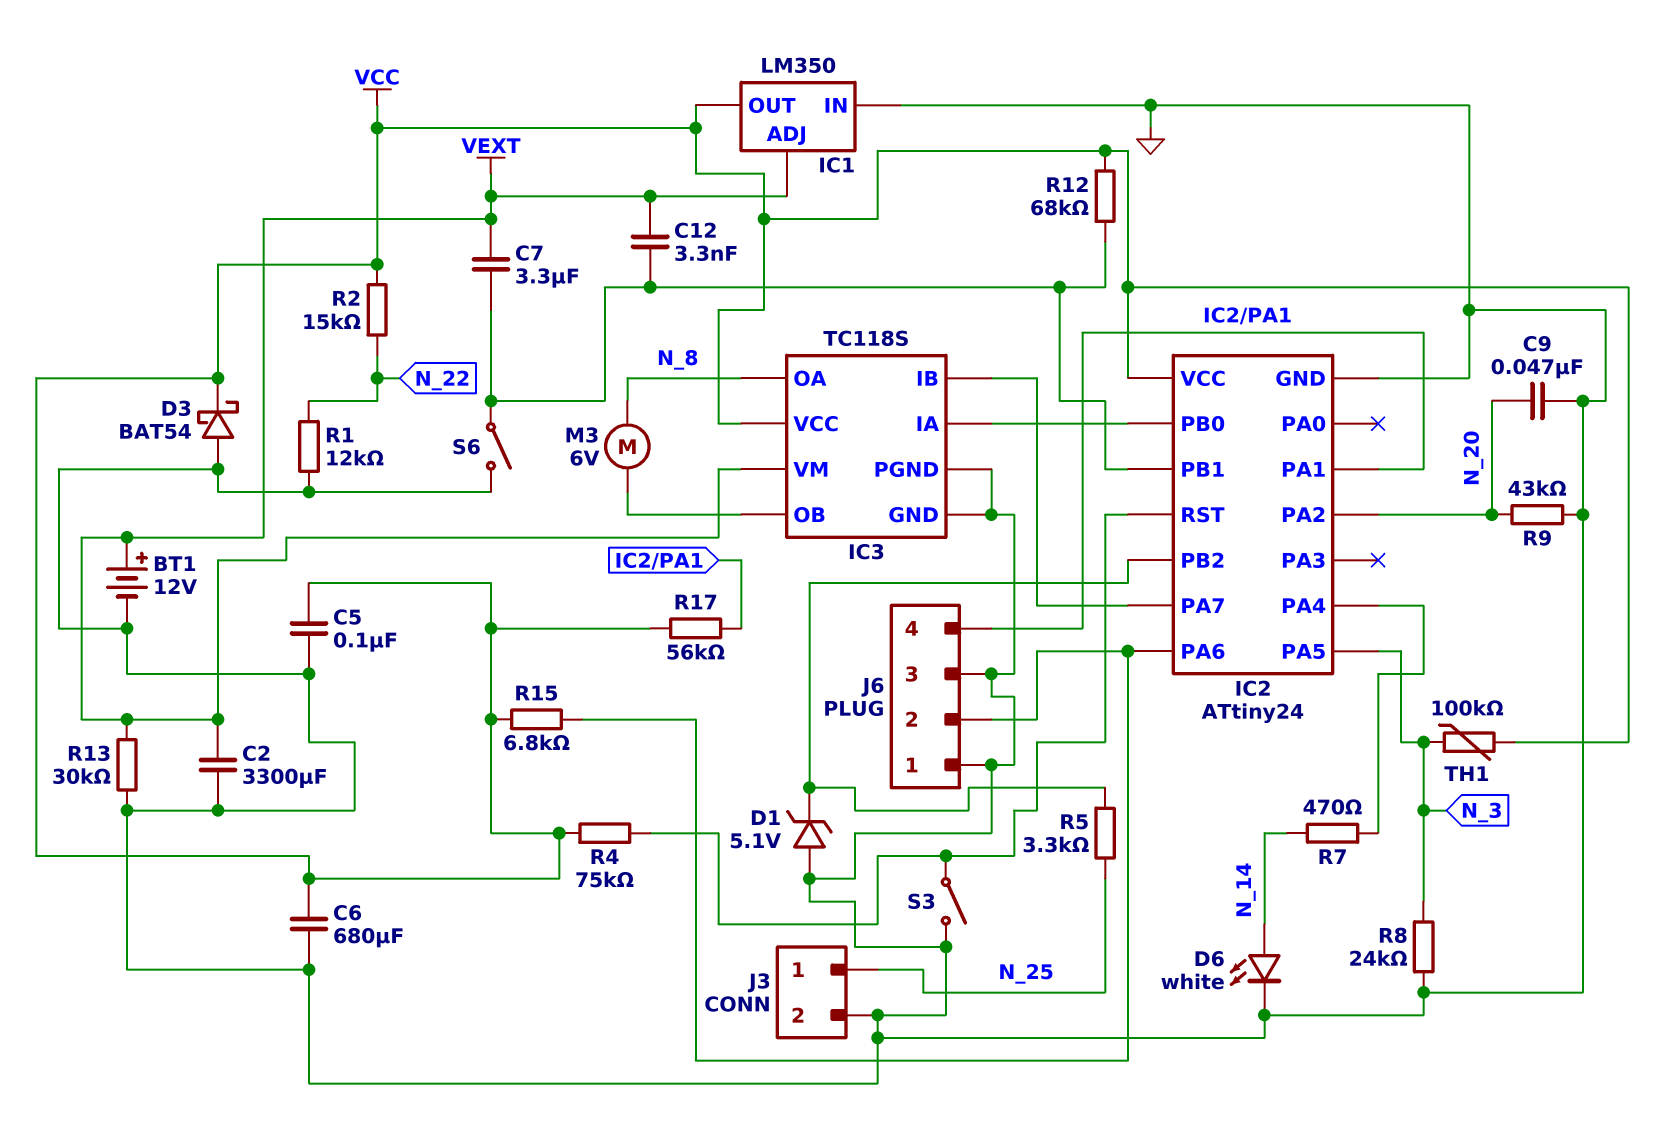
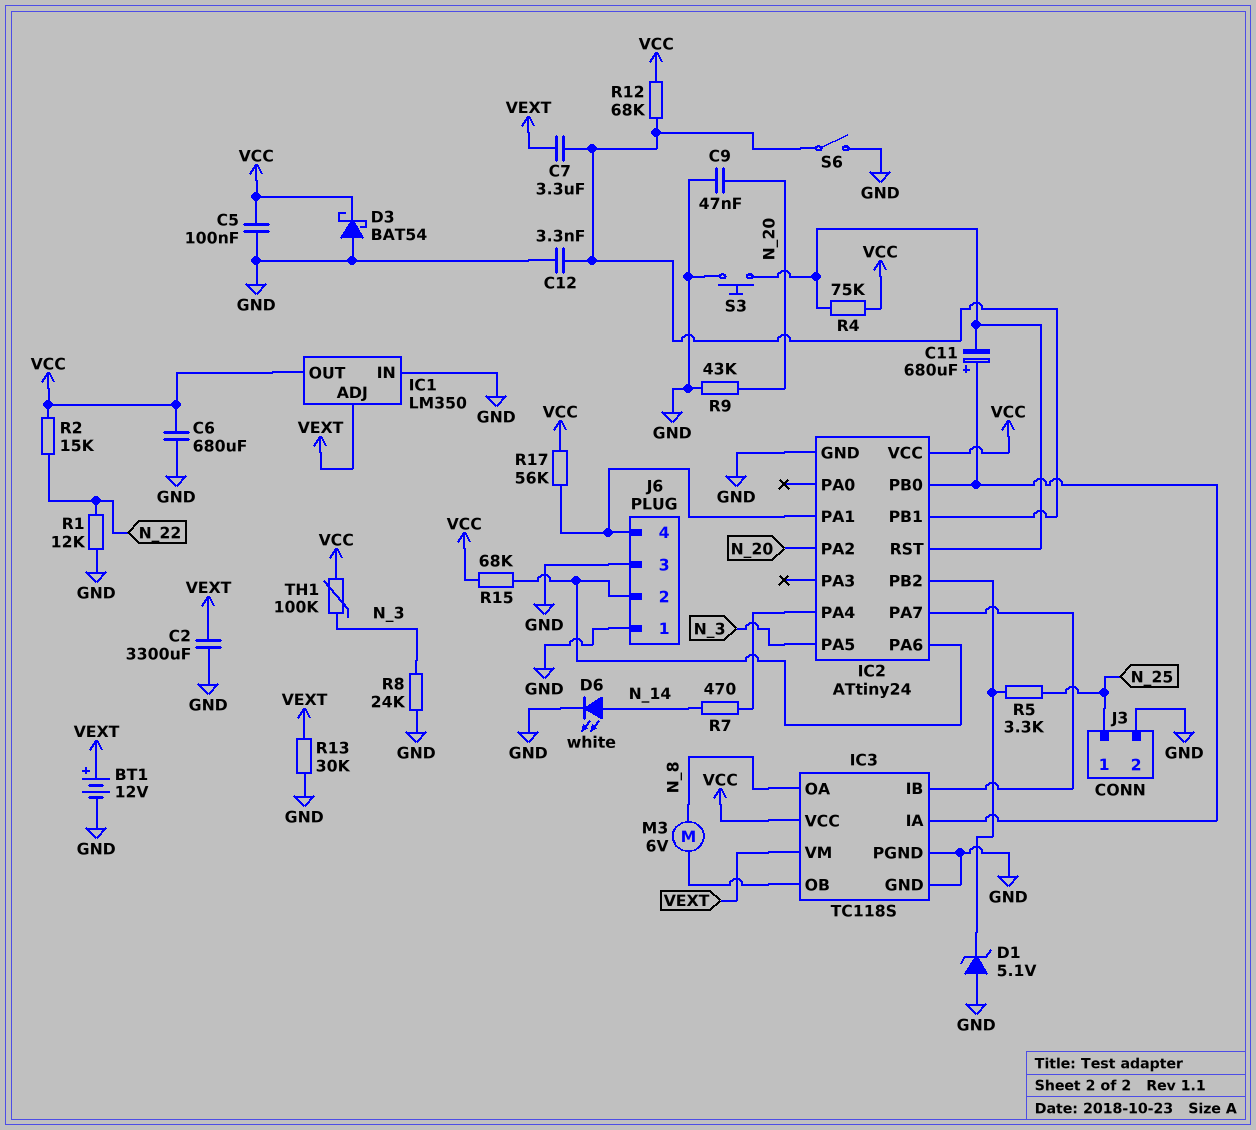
C11: none -> 680uF (plus IC2/PB0, minus IC2/RST)
C12: 3.3nF (IC2/PB1, VEXT) -> 3.3nF (GND, IC2/PB1)
R15: 6.8k (IC2/PA6, VCC) -> 68k (IC2/PA6, VCC)
S3: switch (GND, IC2/RST) -> button (GND, IC2/RST)

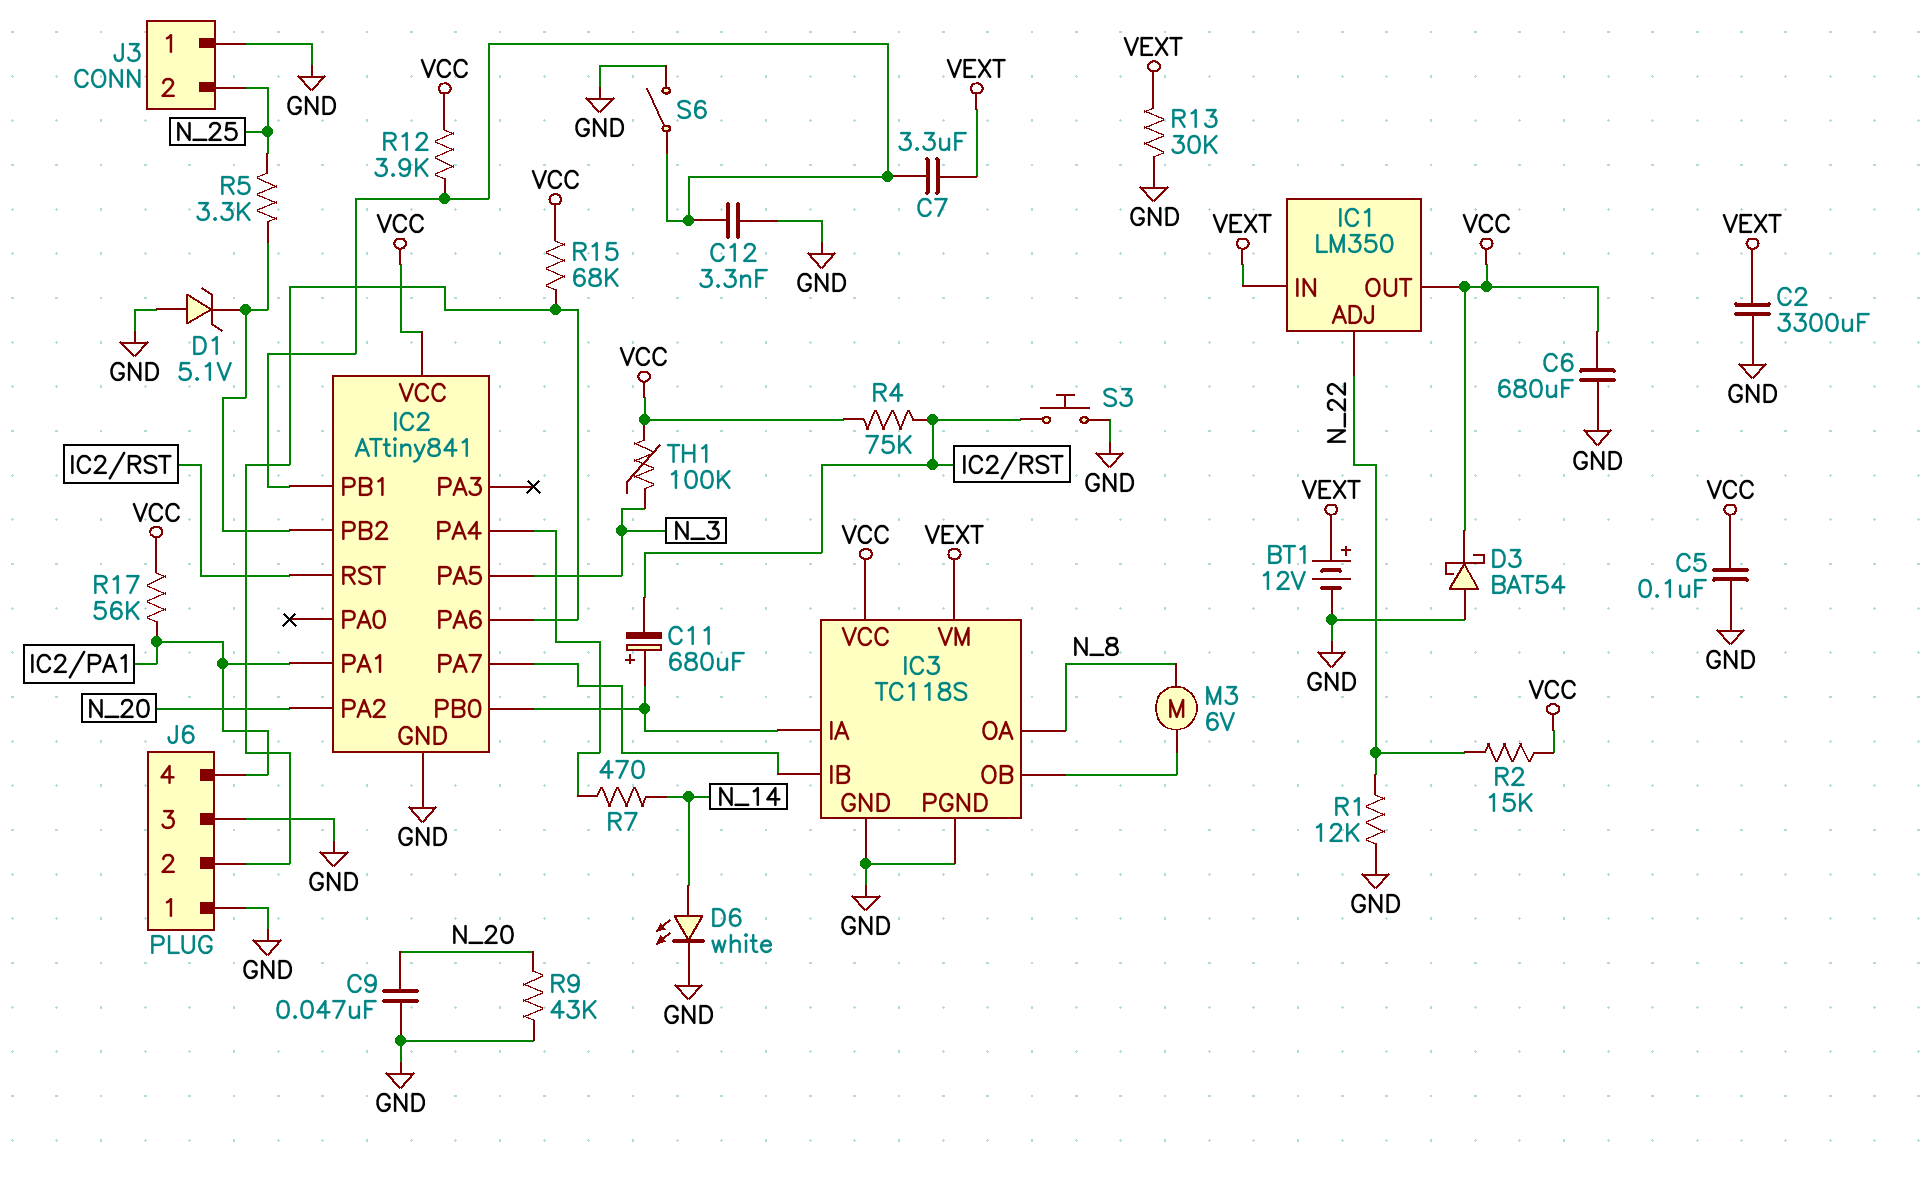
IC1 pin ADJ: VEXT -> N_22
IC1 pin IN: GND -> VEXT
IC2: ATtiny24 -> ATtiny841
J3 pin 1: N_25 -> GND
J3 pin 2: GND -> N_25
R8: 24k (GND, N_3) -> none
R12: 68k (IC2/PB1, VCC) -> 3.9k (IC2/PB1, VCC)

